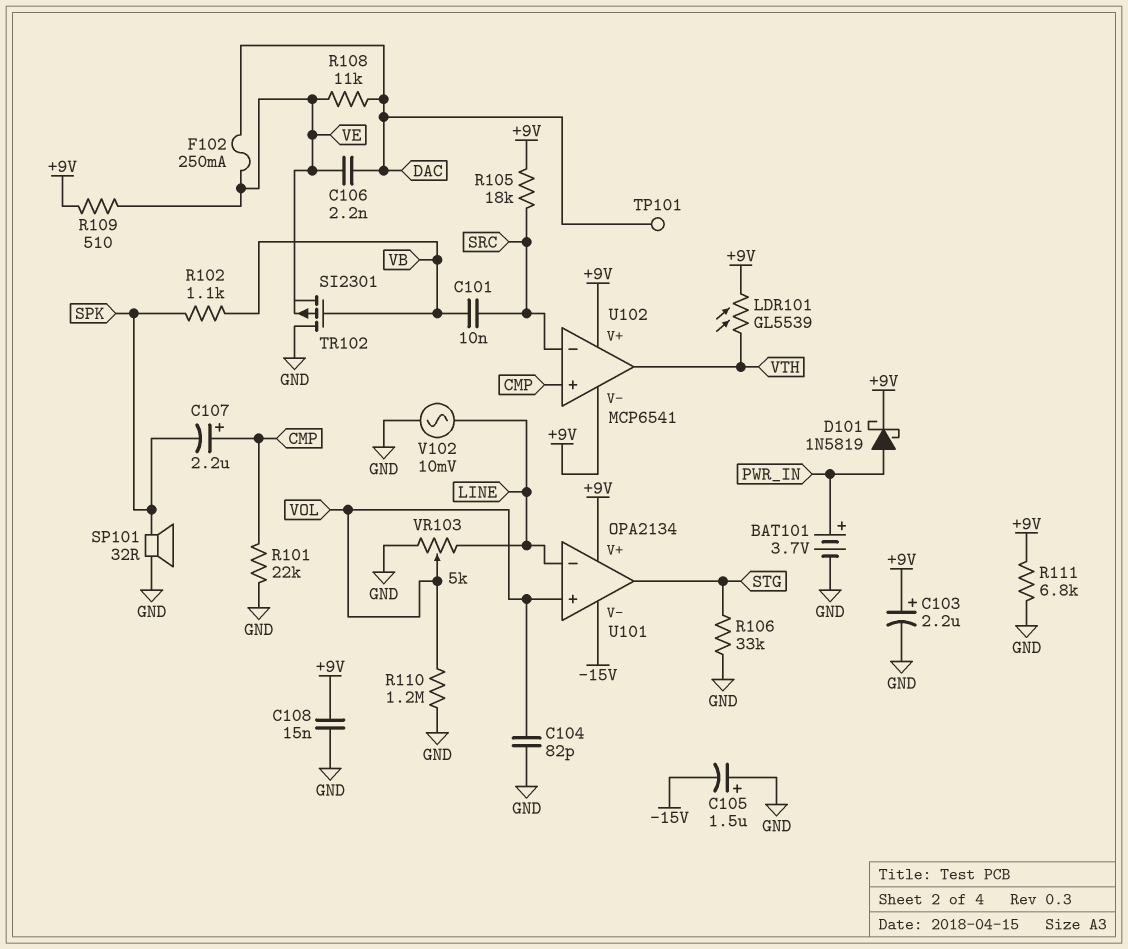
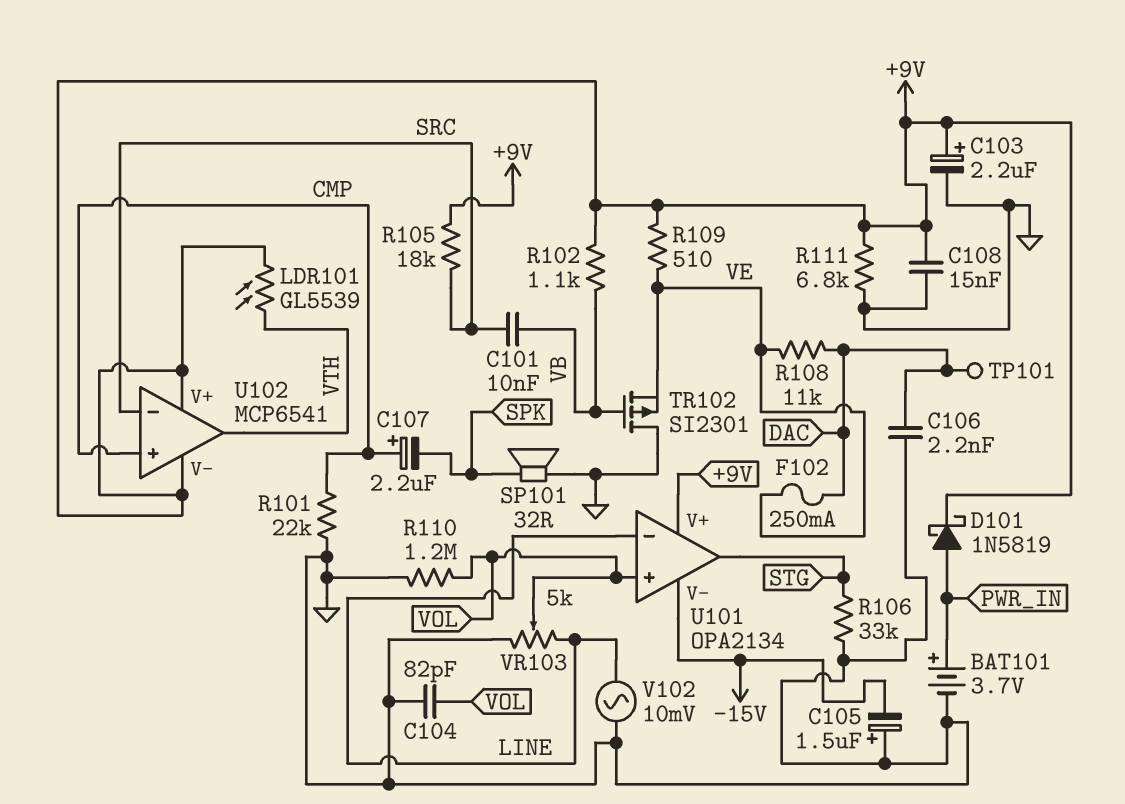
C106: 2.2nF (DAC, VE) -> 2.2nF (DAC, GND)
R102: 1.1k (SPK, VB) -> 1.1k (+9V, VB)

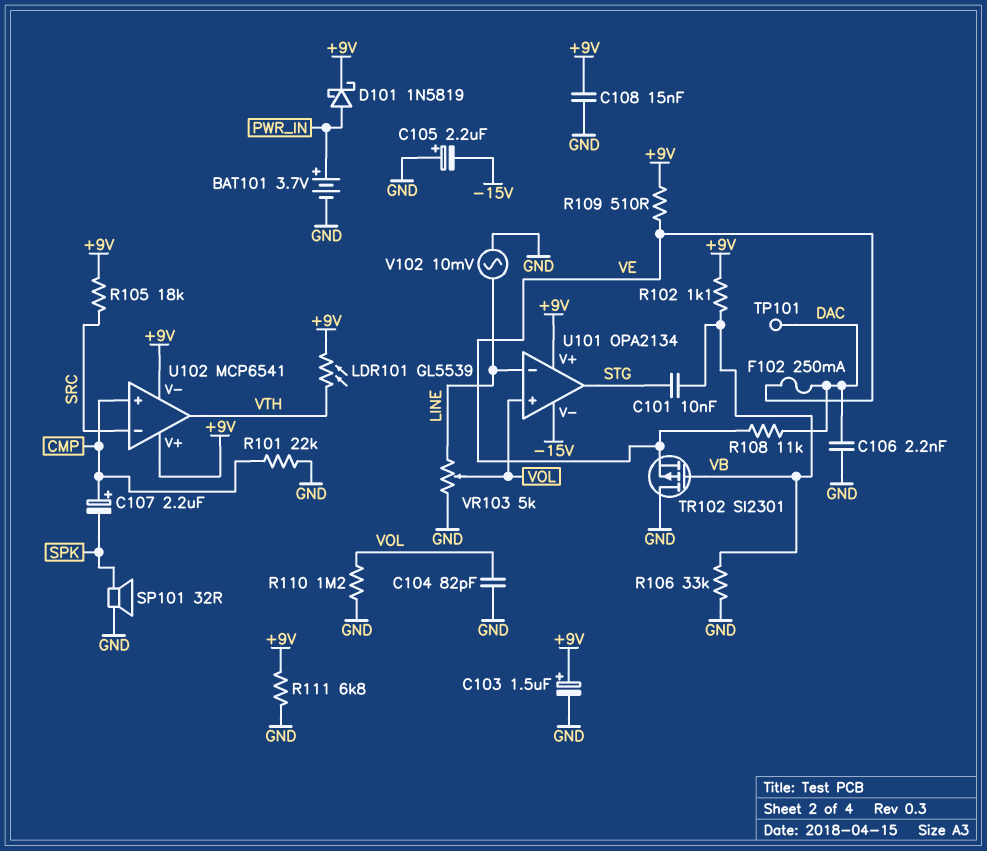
C101: 10nF (SRC, VB) -> 10nF (STG, VB)
C103: 2.2uF (plus +9V, minus GND) -> 1.5uF (plus +9V, minus GND)
C105: 1.5uF (plus GND, minus -15V) -> 2.2uF (plus GND, minus -15V)
R106: 33k (GND, STG) -> 33k (GND, VB)

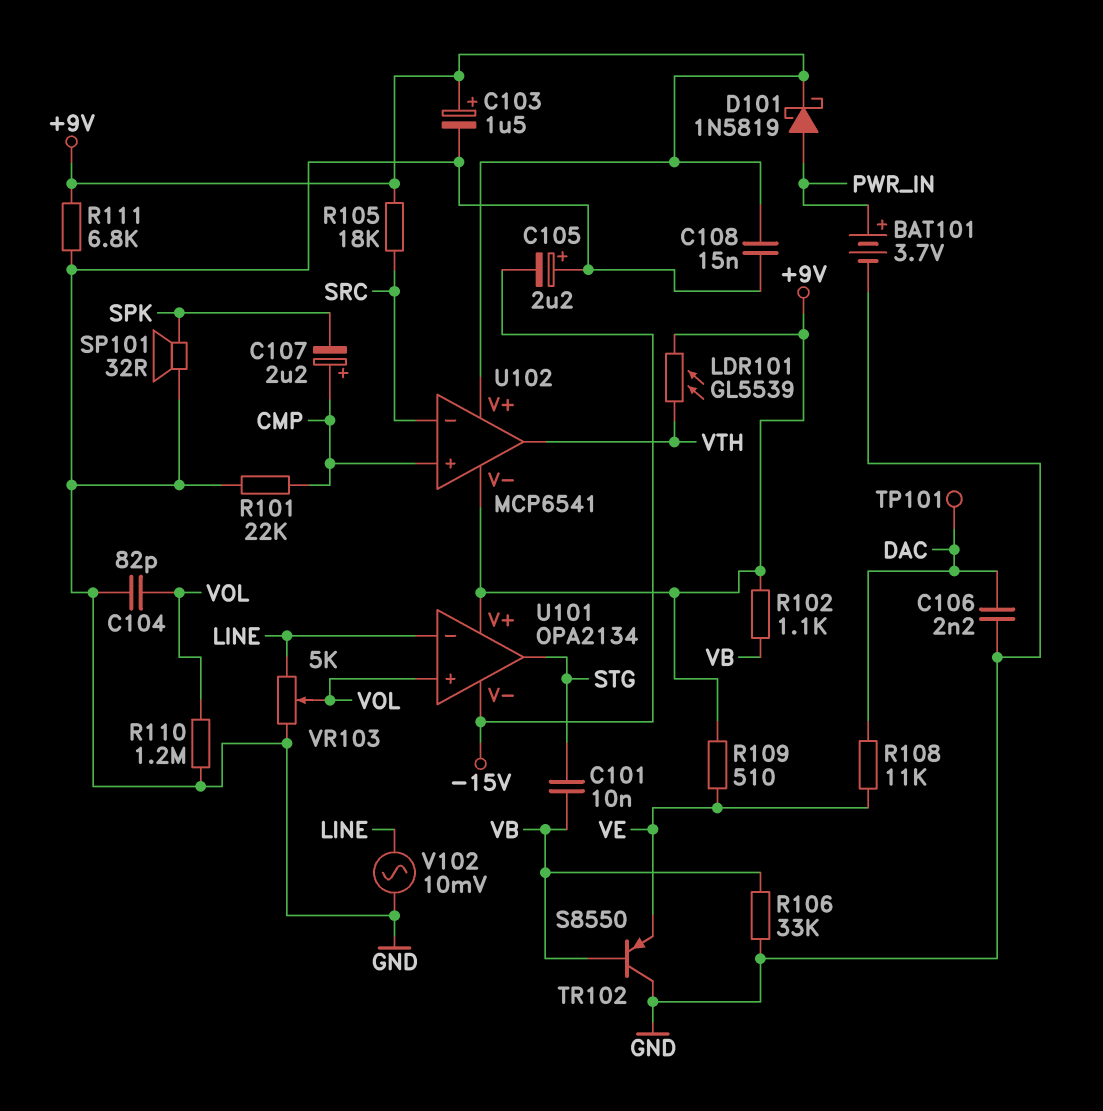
F102: 250mA (DAC, VE) -> none
TR102: PMOS SI2301 (G VB, D GND, S VE) -> PNP S8550 (B VB, C GND, E VE)

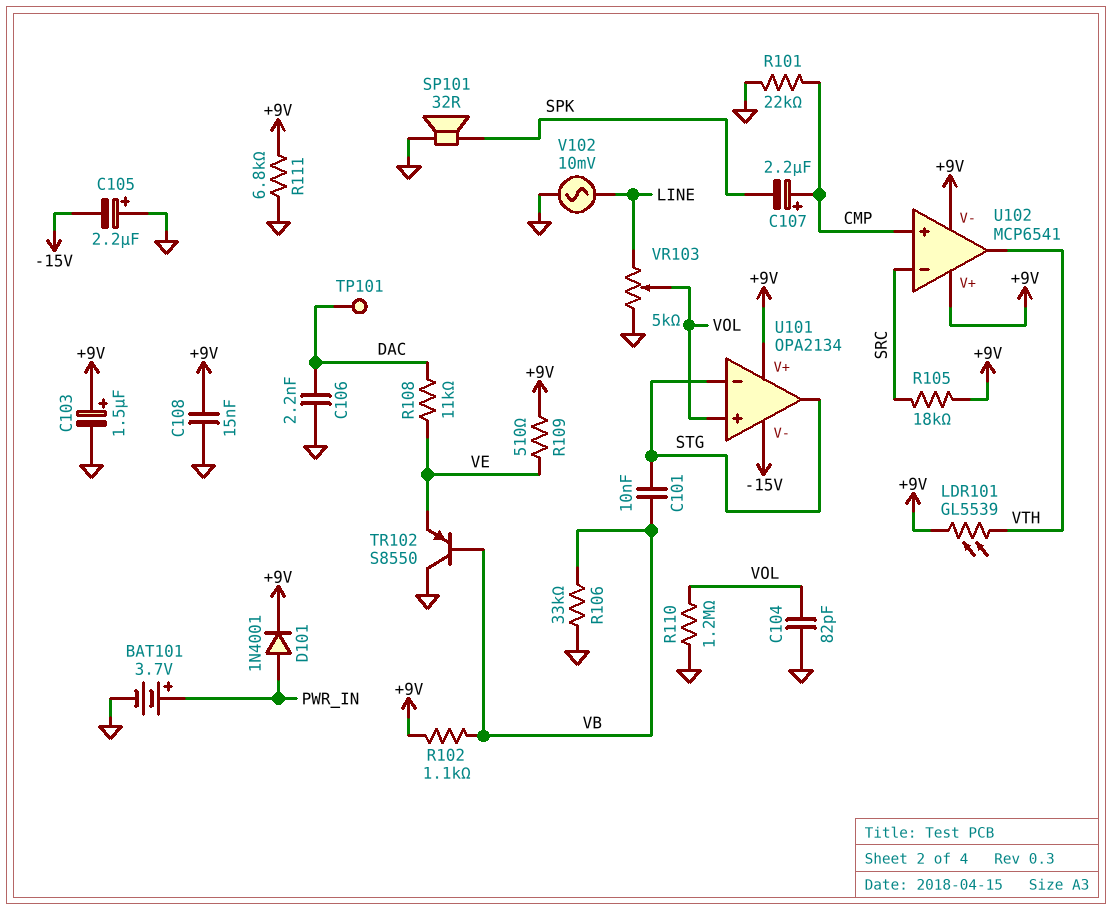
D101: schottky 1N5819 (A PWR_IN, K +9V) -> diode 1N4001 (A PWR_IN, K +9V)
U101 pin in-: LINE -> STG

